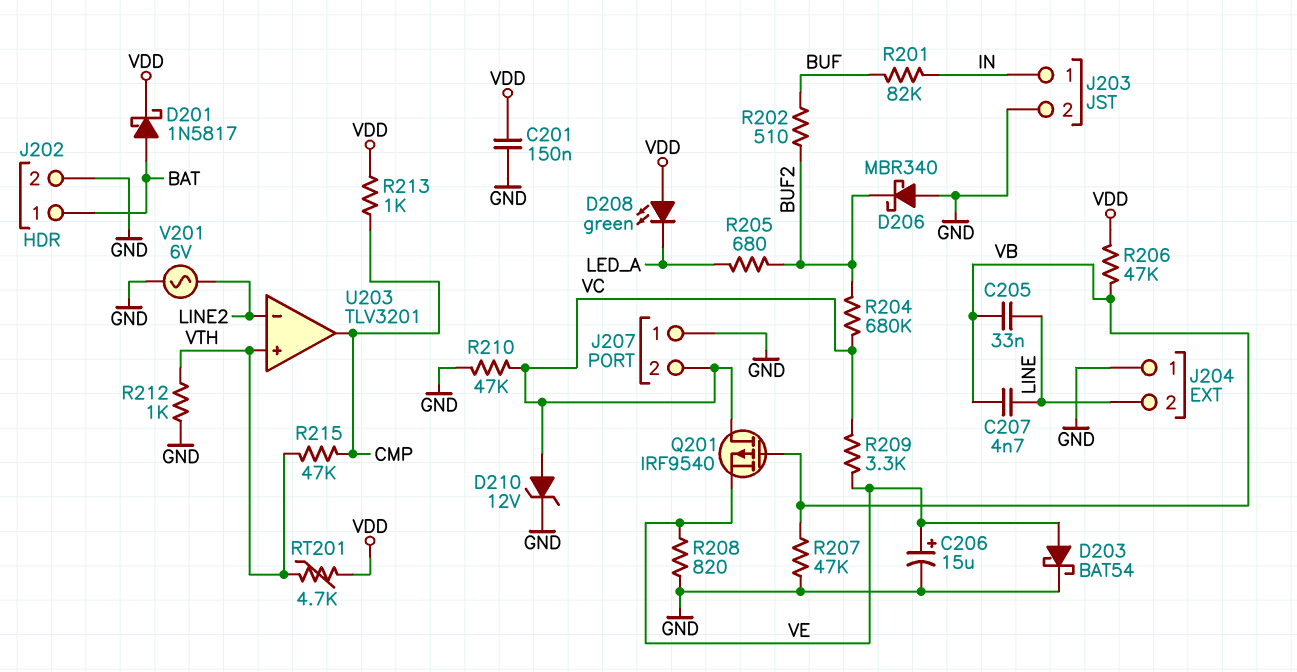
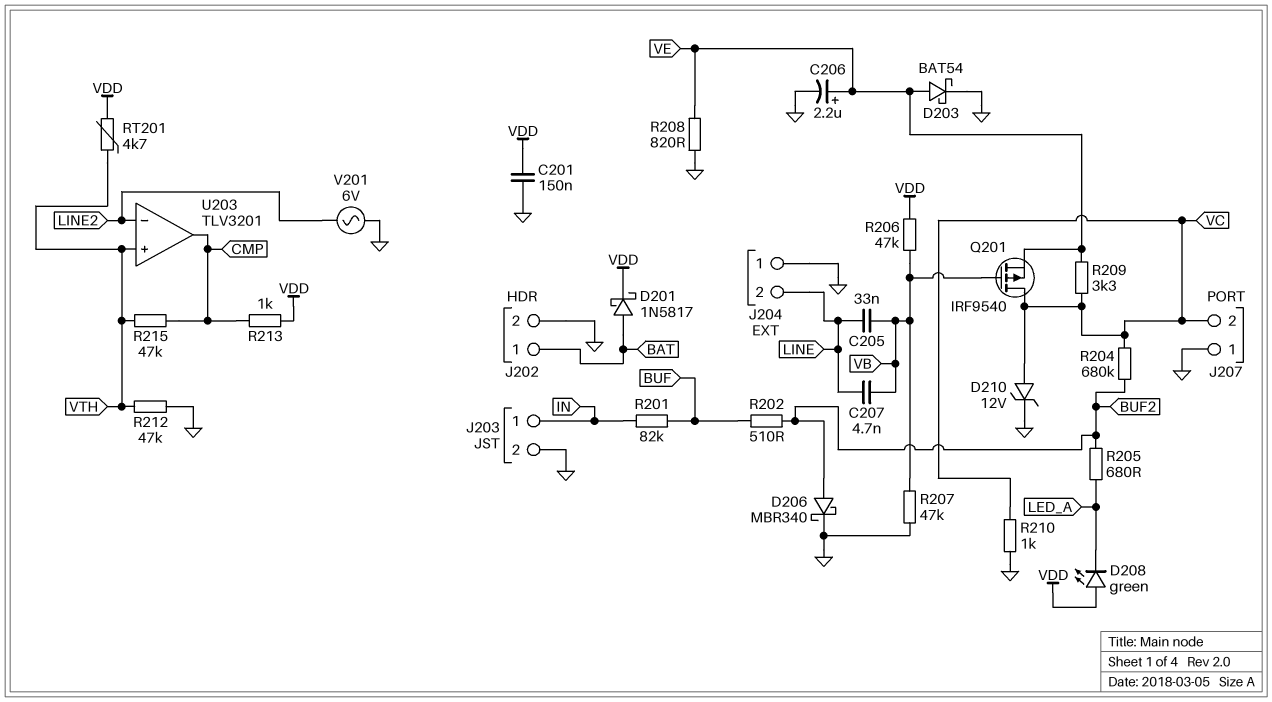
C206: 15uF (plus VE, minus GND) -> 2.2uF (plus VE, minus GND)
D206: schottky MBR340 (A GND, K BUF2) -> schottky MBR340 (A BUF2, K GND)
R210: 47k (GND, VC) -> 1k (GND, VC)
R212: 1k (GND, VTH) -> 47k (GND, VTH)

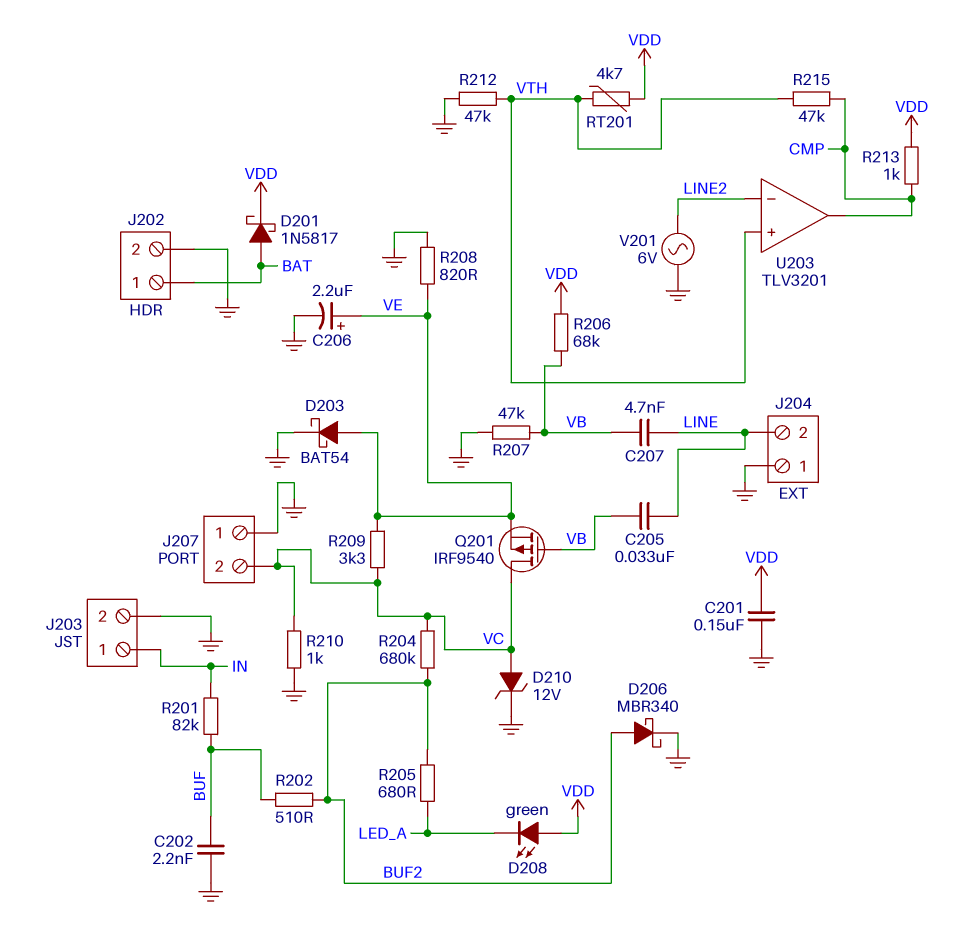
C202: none -> 2.2nF (BUF, GND)
R206: 47k (VB, VDD) -> 68k (VB, VDD)

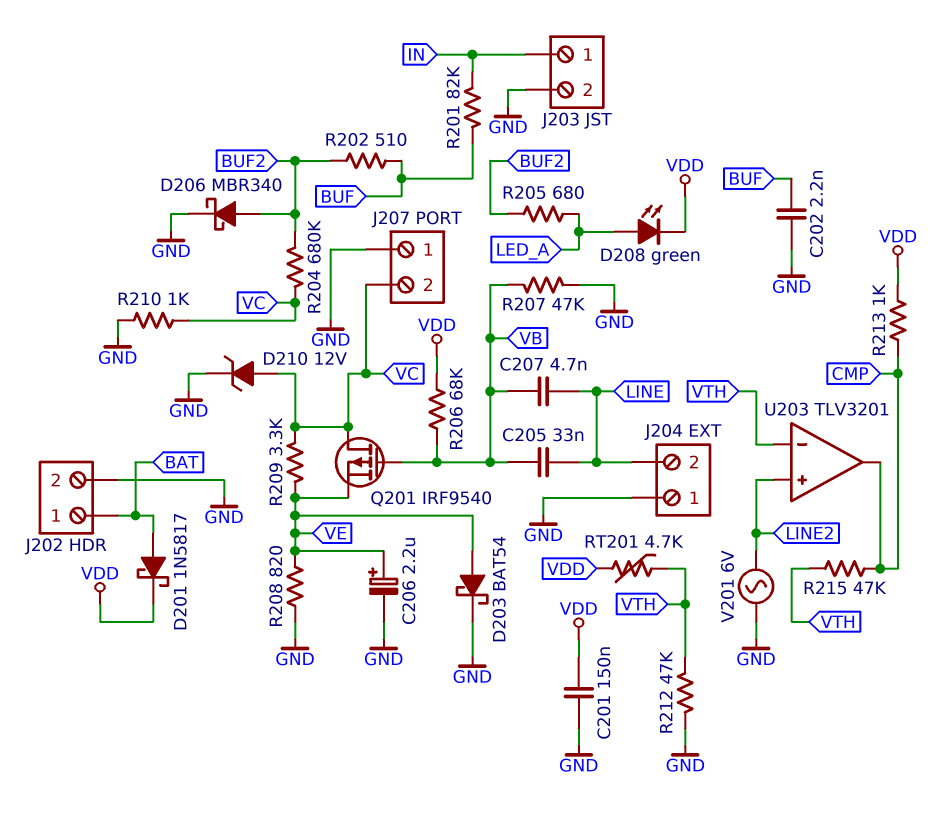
D208: LED green (A VDD, K LED_A) -> LED green (A LED_A, K VDD)
U203 pin in+: VTH -> LINE2
U203 pin in-: LINE2 -> VTH

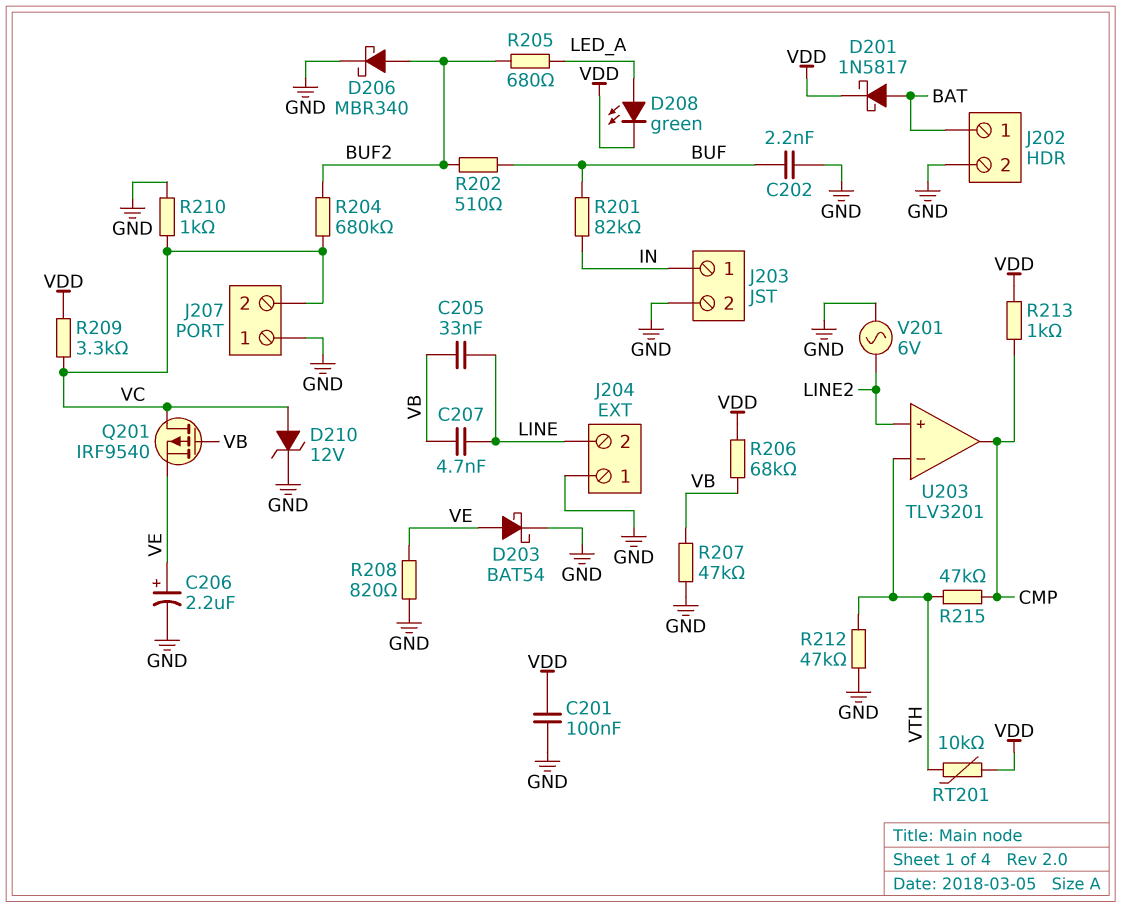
C201: 150nF (GND, VDD) -> 100nF (GND, VDD)
R209: 3.3k (VC, VE) -> 3.3k (VC, VDD)
RT201: 4.7k (VDD, VTH) -> 10k (VDD, VTH)

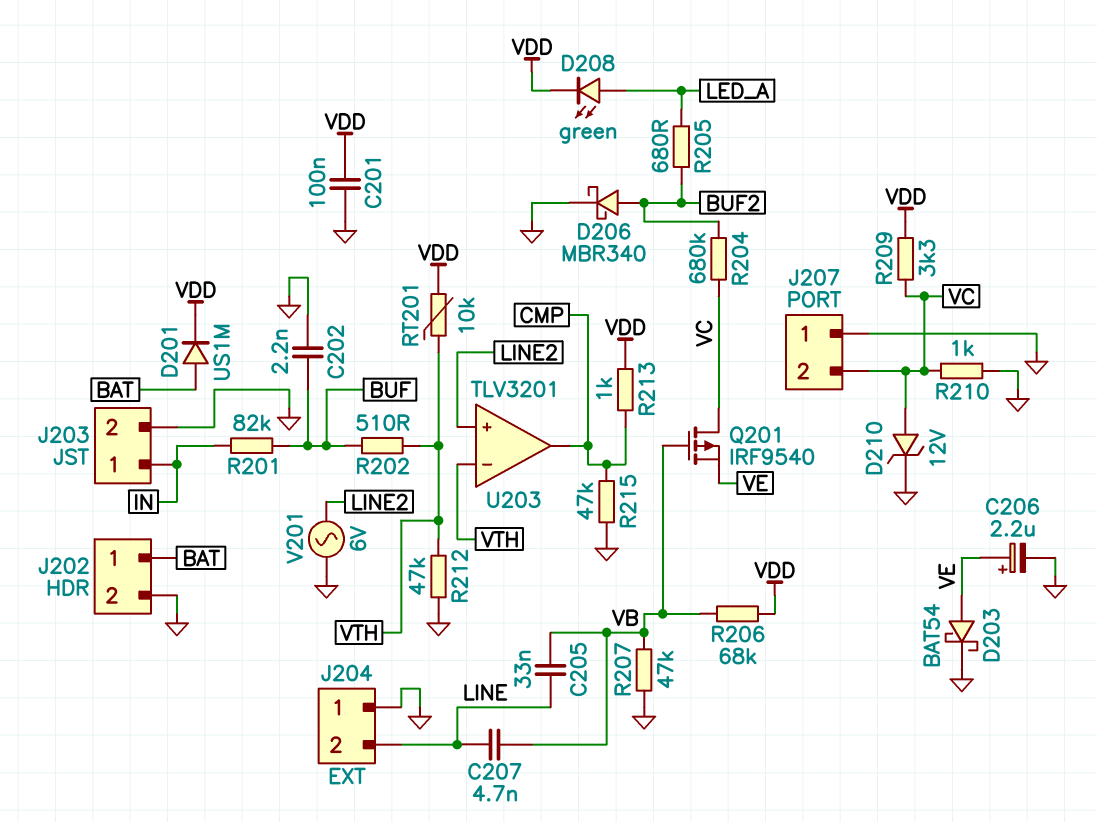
D201: schottky 1N5817 (A BAT, K VDD) -> diode US1M (A BAT, K VDD)
R202: 510 (BUF, BUF2) -> 510 (BUF, VTH)
R208: 820 (GND, VE) -> none
R215: 47k (CMP, VTH) -> 47k (CMP, GND)

